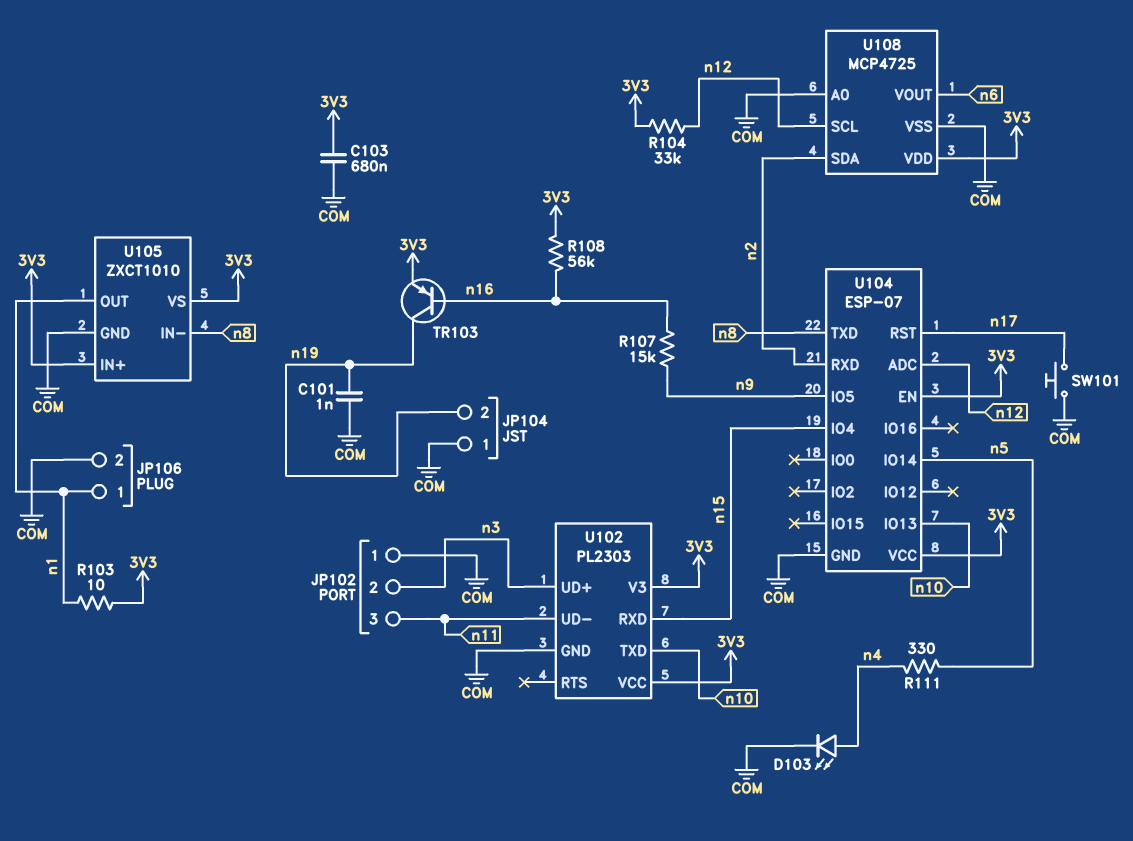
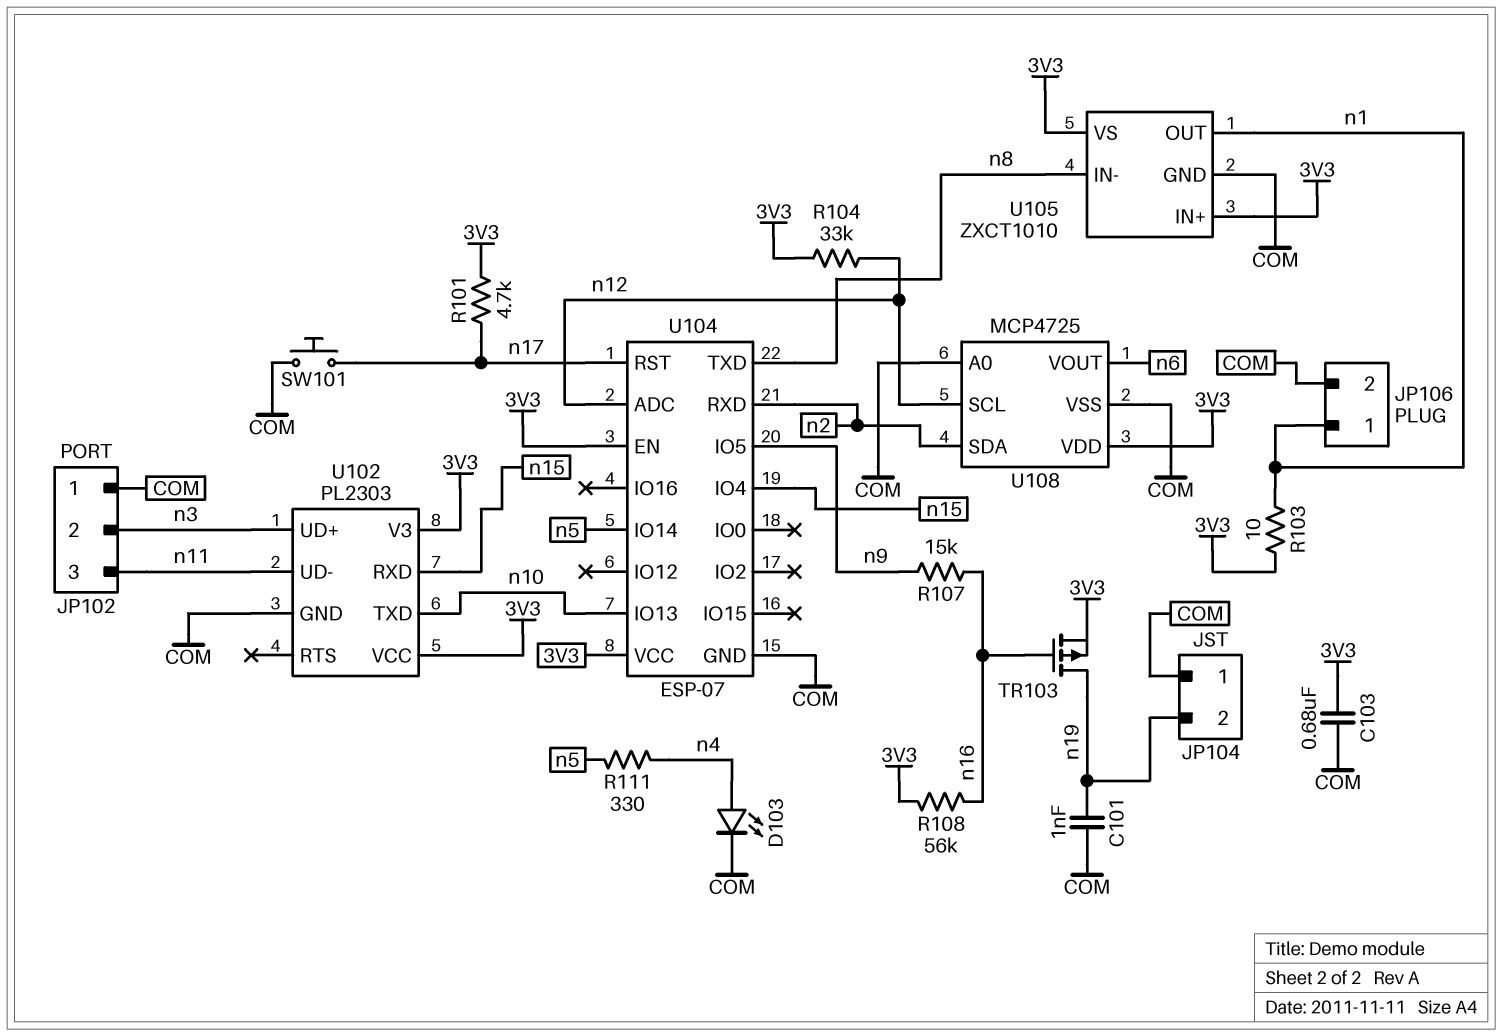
R101: none -> 4.7k (3V3, n17)
TR103: PNP (B n16, C n19, E 3V3) -> PMOS (G n16, D n19, S 3V3)

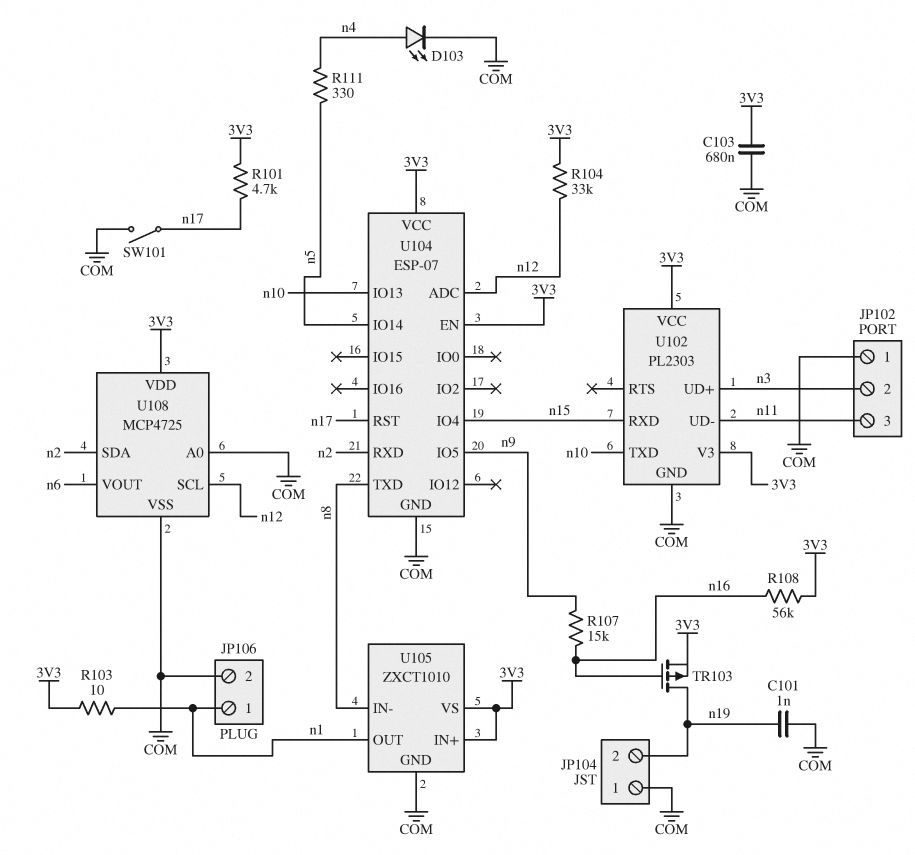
SW101: button (COM, n17) -> switch (COM, n17)

